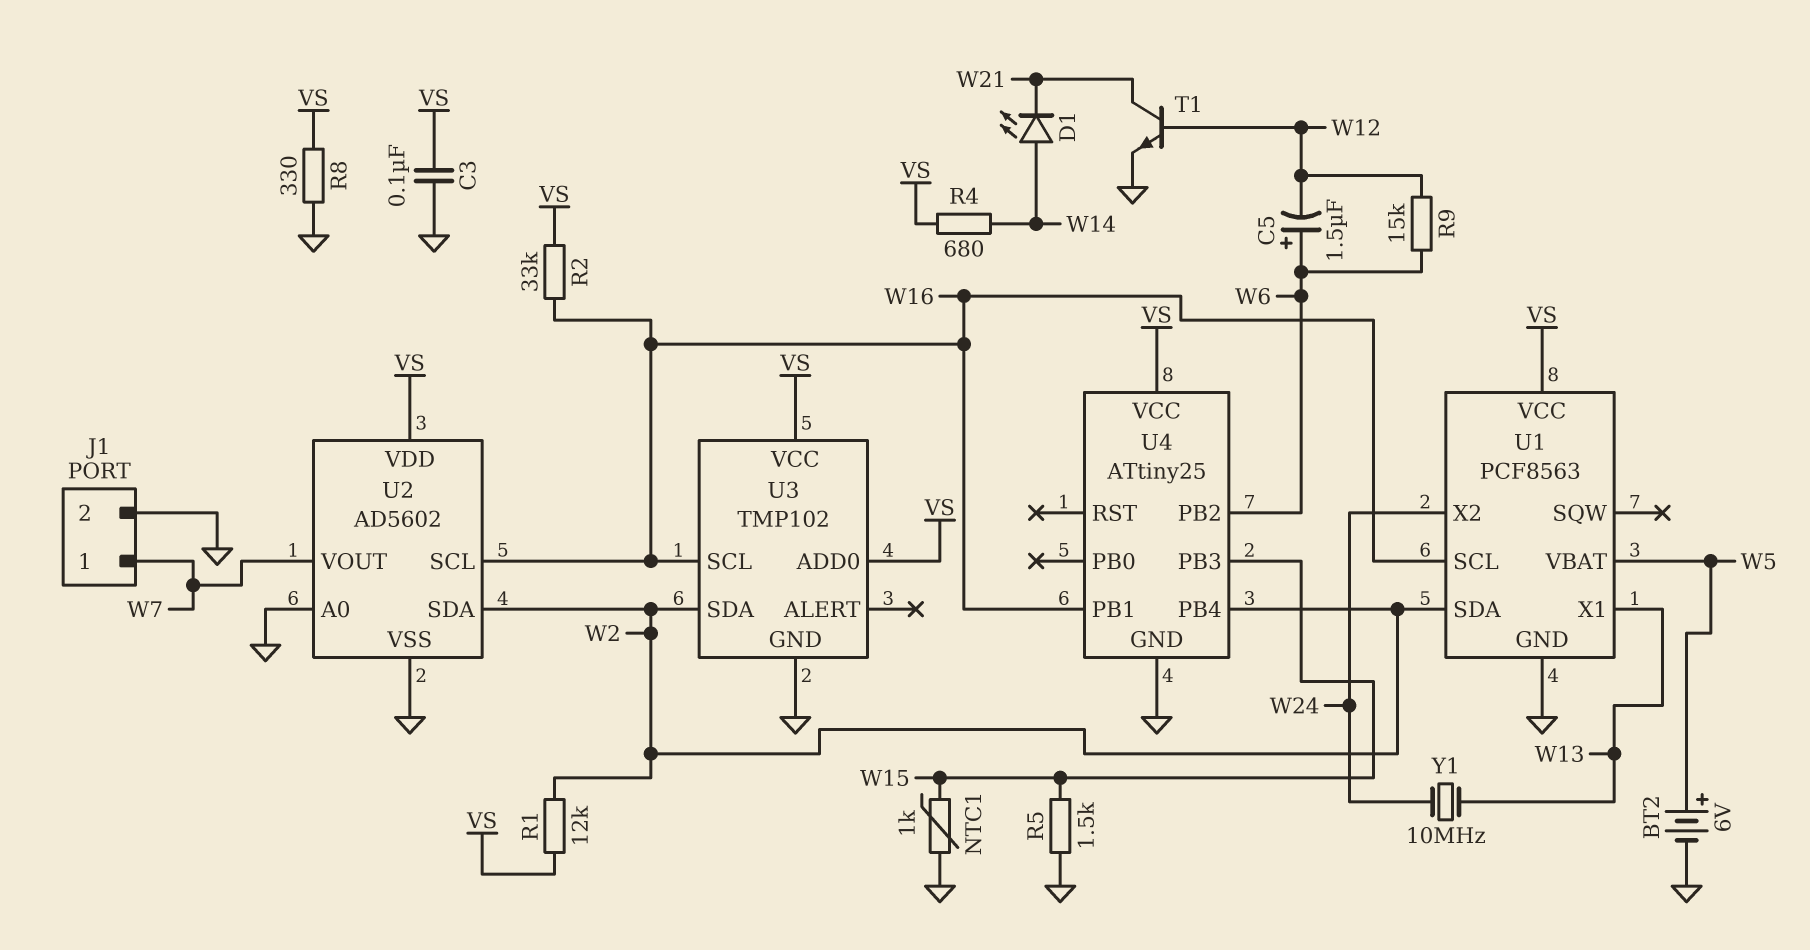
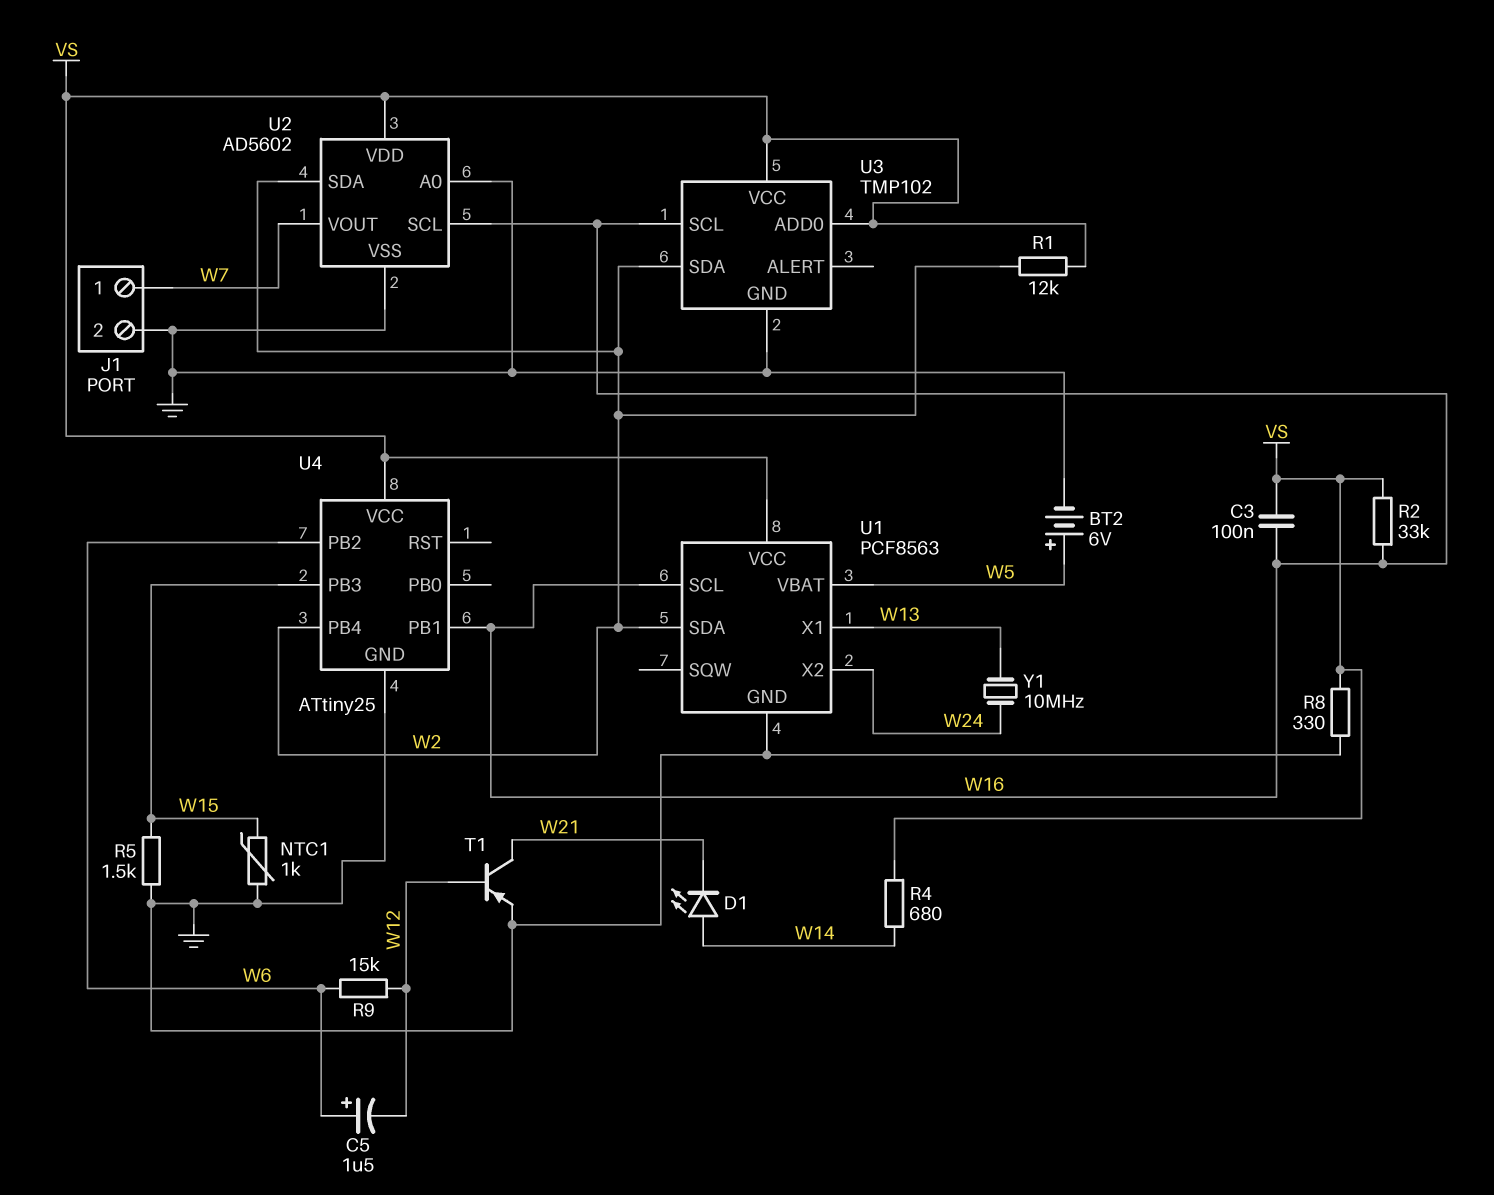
C3: 100nF (GND, VS) -> 100nF (VS, W16)
T1: NPN (B W12, C W21, E GND) -> PNP (B W12, C W21, E GND)

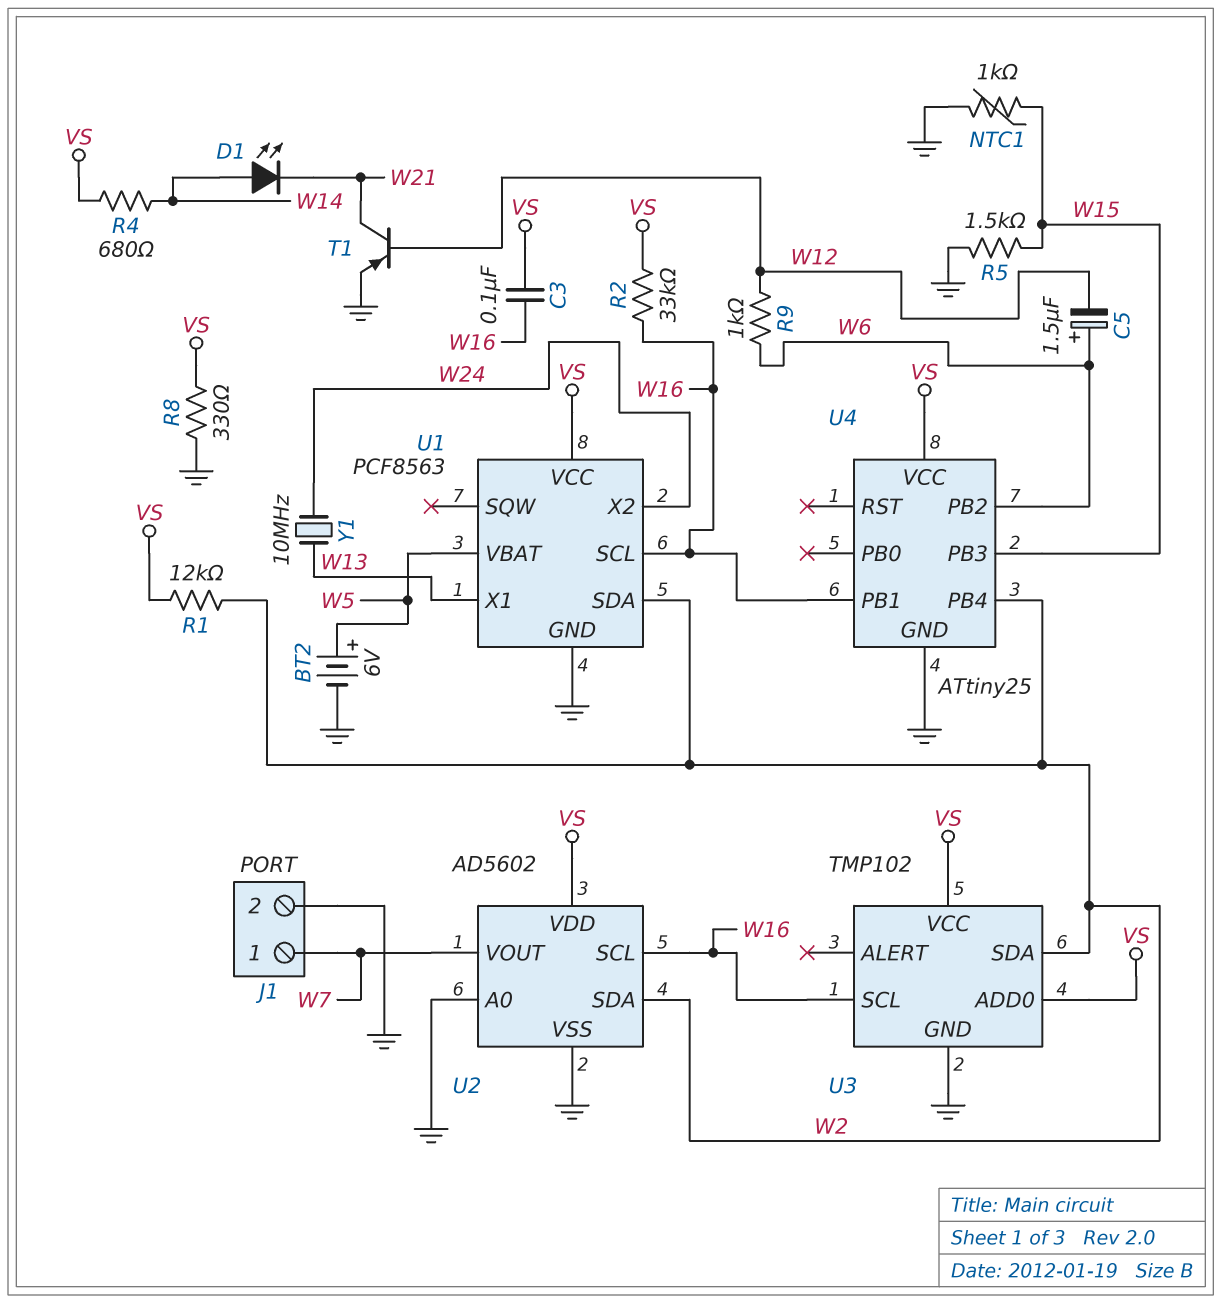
R9: 15k (W6, W12) -> 1k (W6, W12)

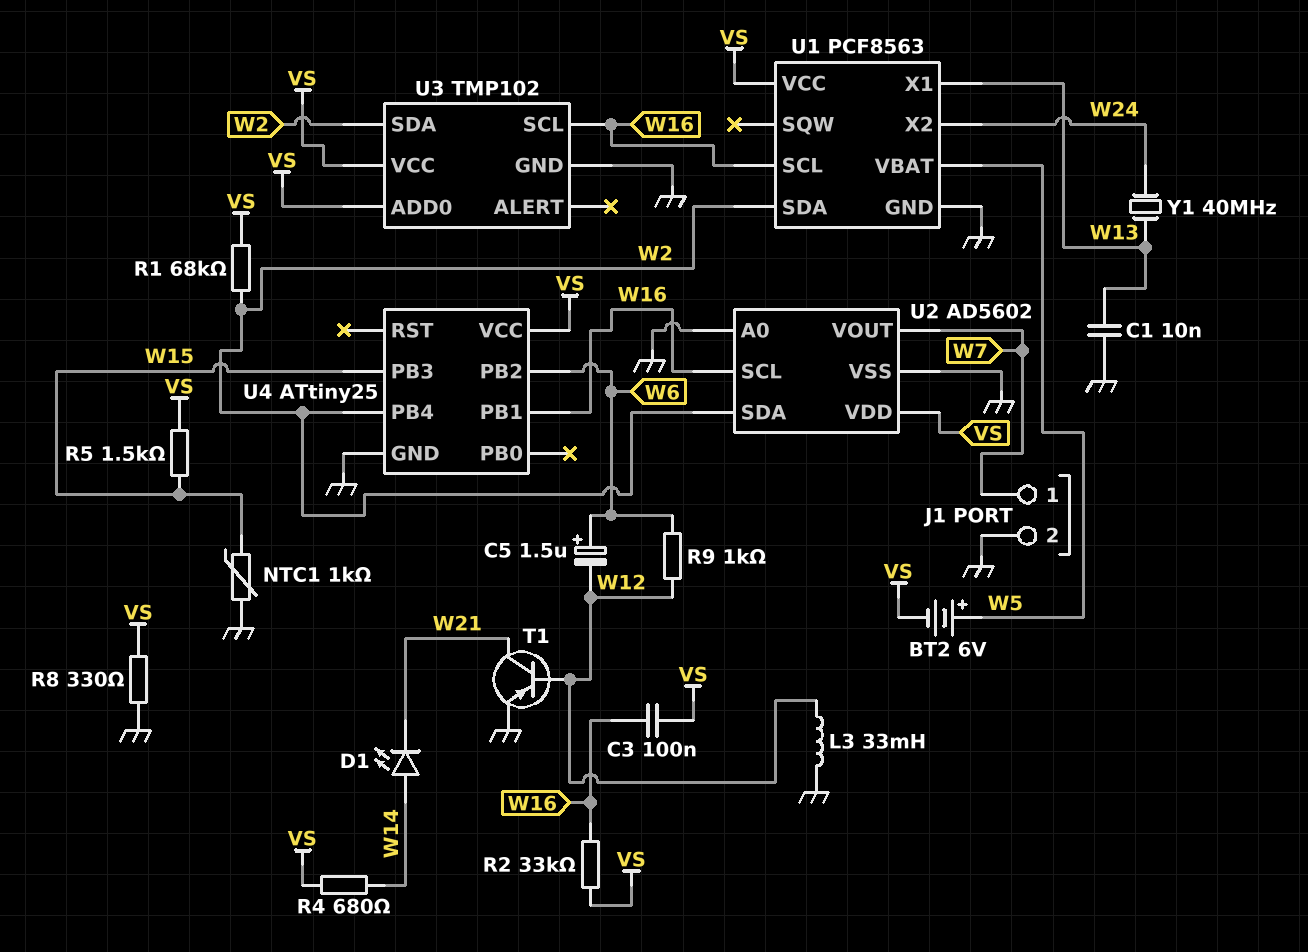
BT2: 6V (plus W5, minus GND) -> 6V (plus W5, minus VS)
C1: none -> 10nF (GND, W13)
L3: none -> 33mH (GND, W12)
R1: 12k (VS, W2) -> 68k (VS, W2)
R5: 1.5k (GND, W15) -> 1.5k (VS, W15)
Y1: 10MHz (W13, W24) -> 40MHz (W13, W24)

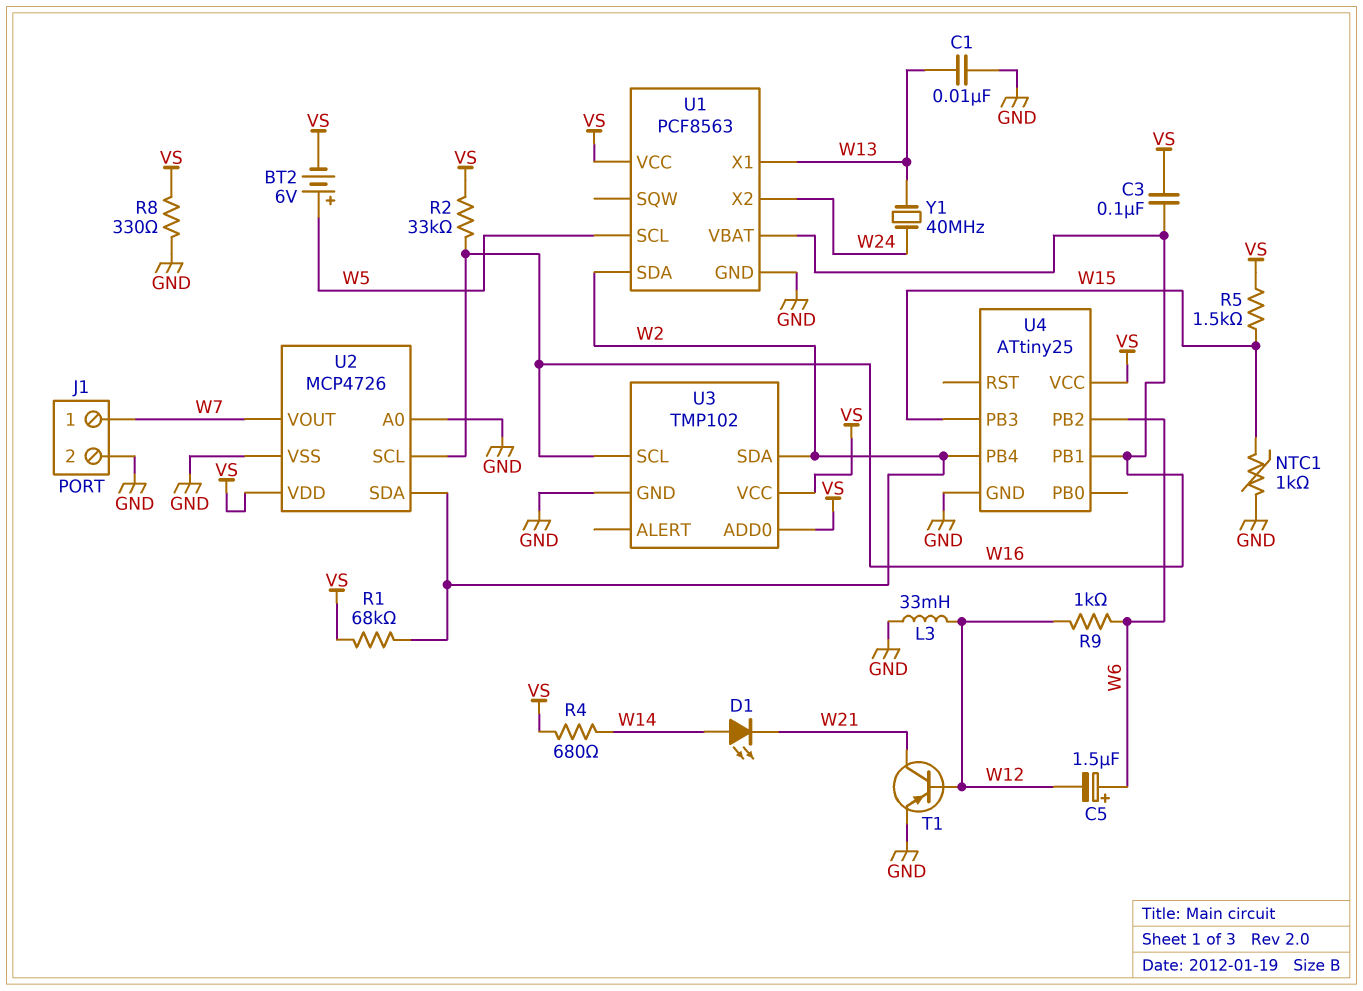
U1 pin SCL: W16 -> W5
U1 pin VBAT: W5 -> W16
U2: AD5602 -> MCP4726

